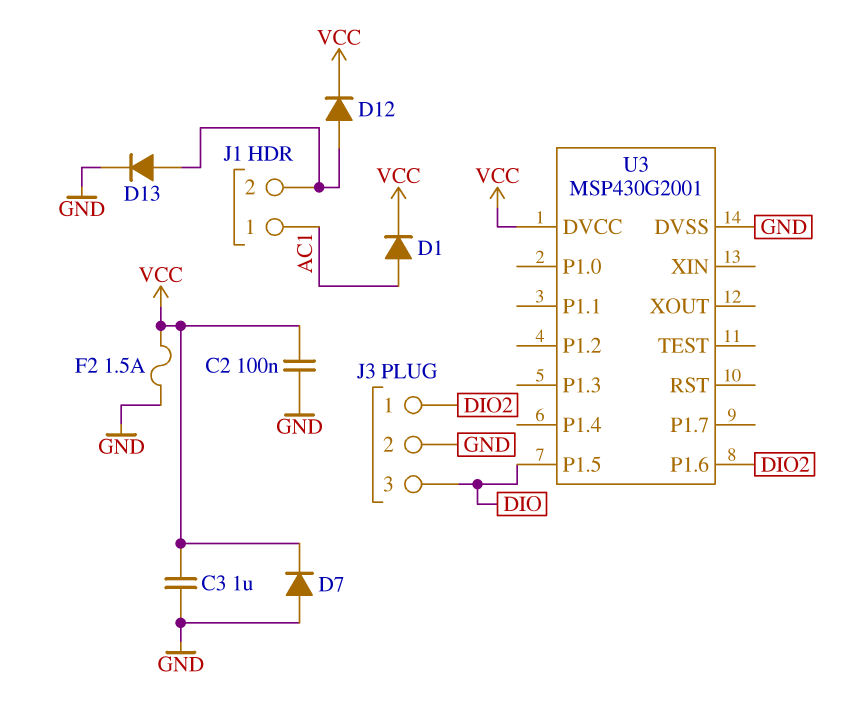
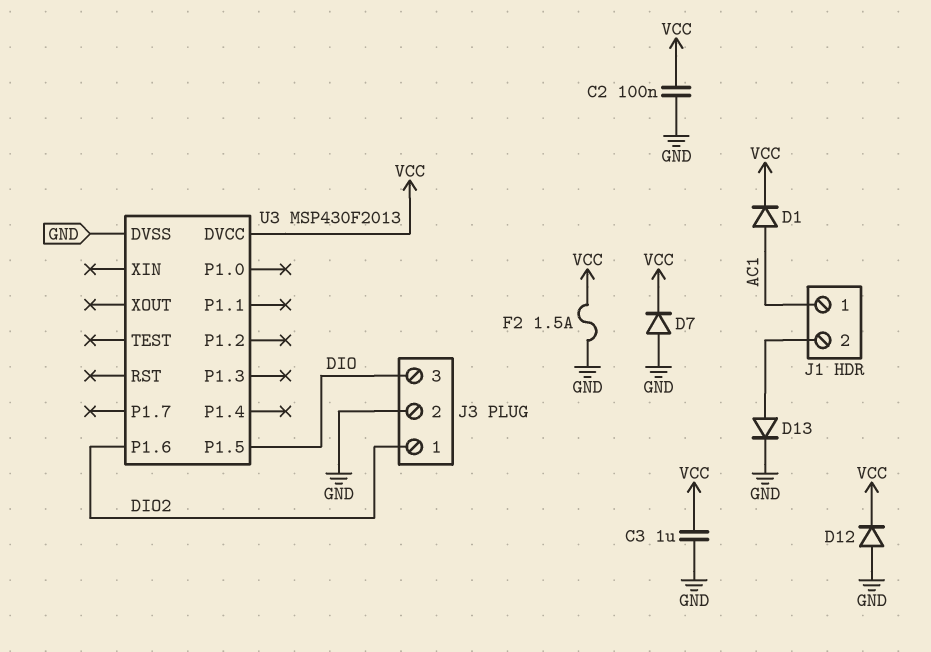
D12: diode (A J1/2, K VCC) -> diode (A GND, K VCC)
U3: MSP430G2001 -> MSP430F2013

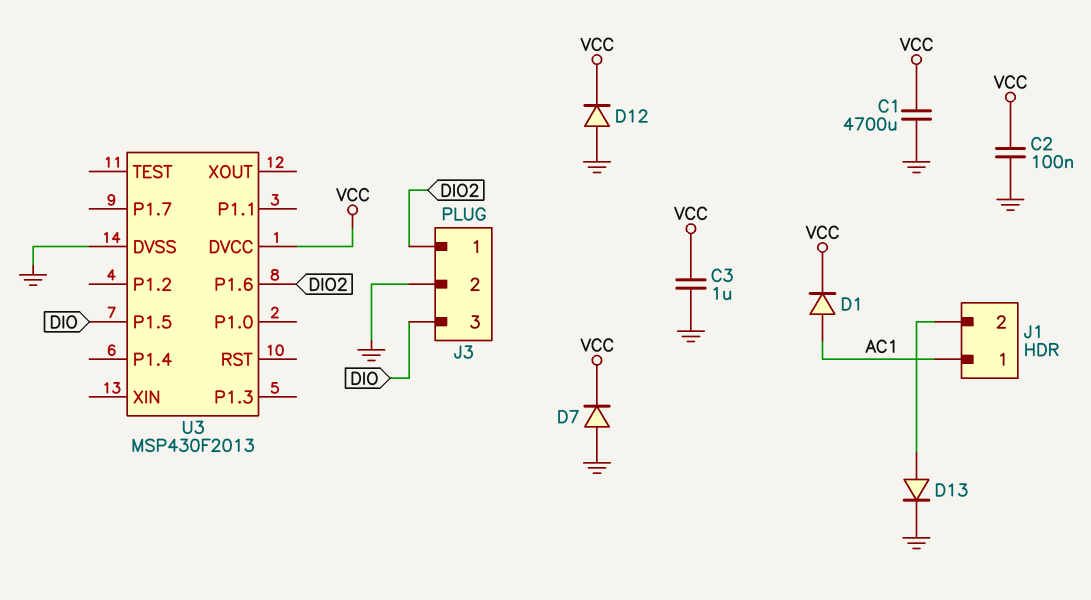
C1: none -> 4700uF (GND, VCC)
F2: 1.5A (GND, VCC) -> none

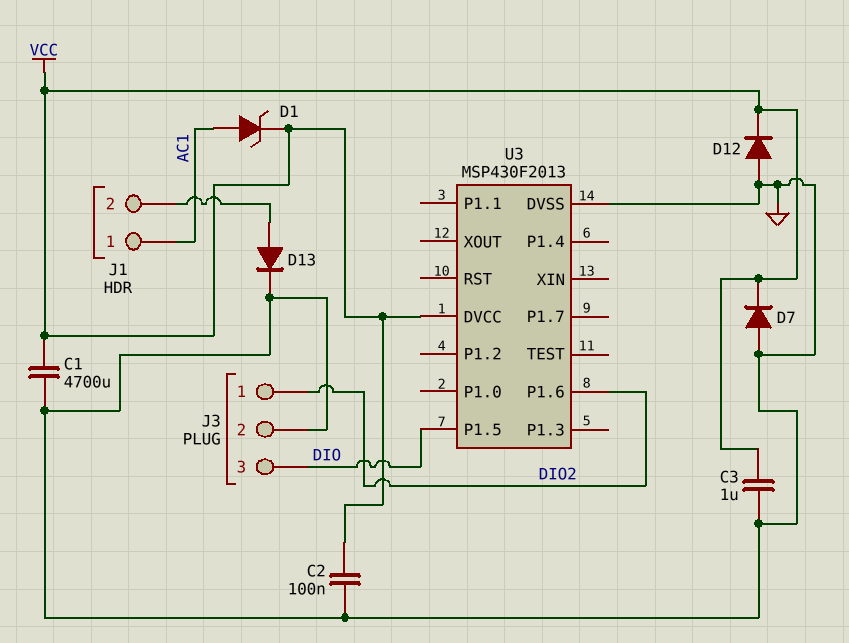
D1: diode (A AC1, K VCC) -> zener (A AC1, K VCC)

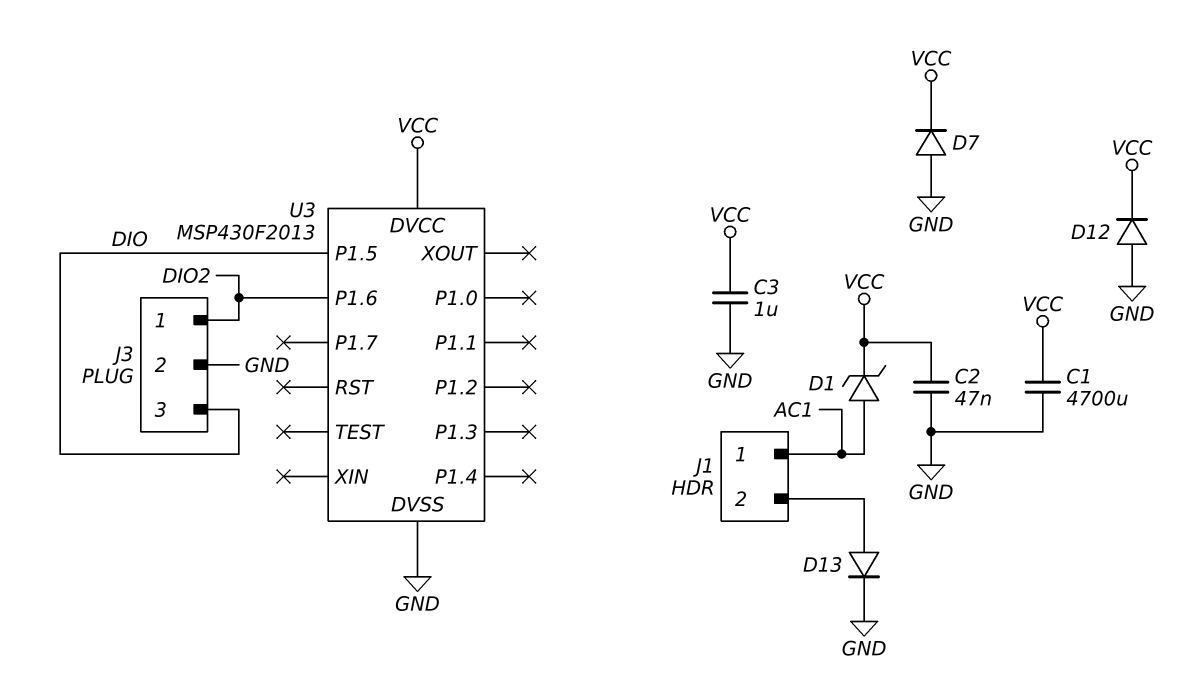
C2: 100nF (GND, VCC) -> 47nF (GND, VCC)

